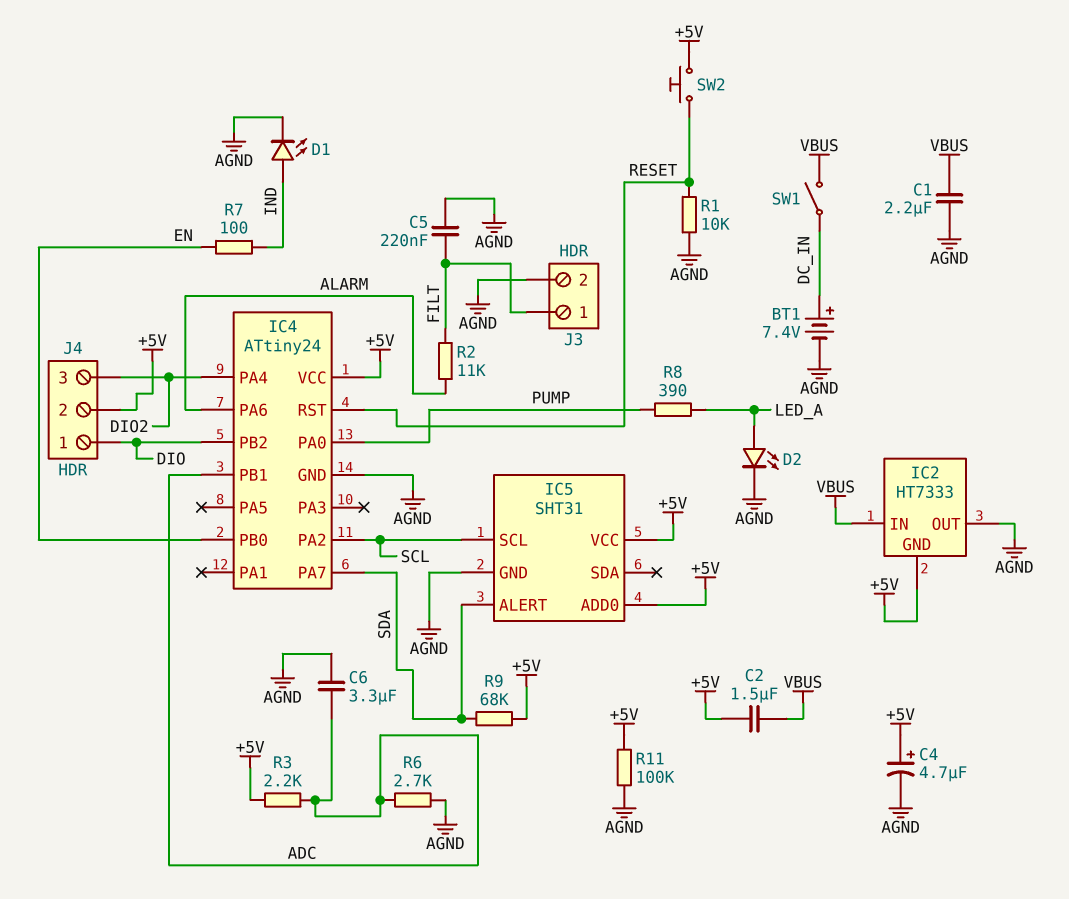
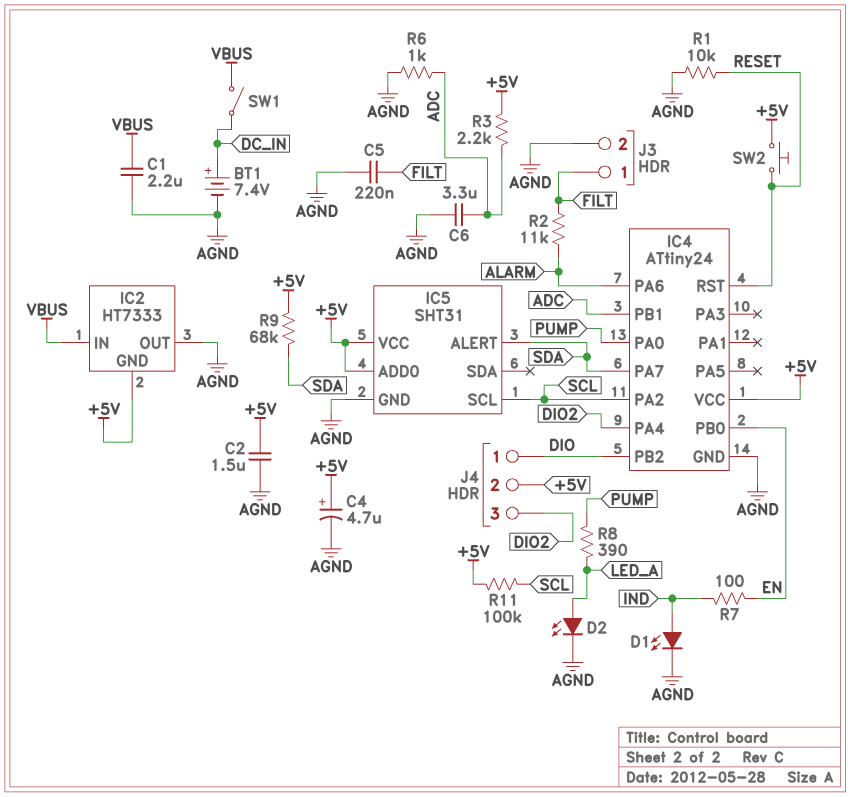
C2: 1.5uF (+5V, VBUS) -> 1.5uF (+5V, AGND)
R6: 2.7k (ADC, AGND) -> 1k (ADC, AGND)
R11: 100k (+5V, AGND) -> 100k (+5V, SCL)

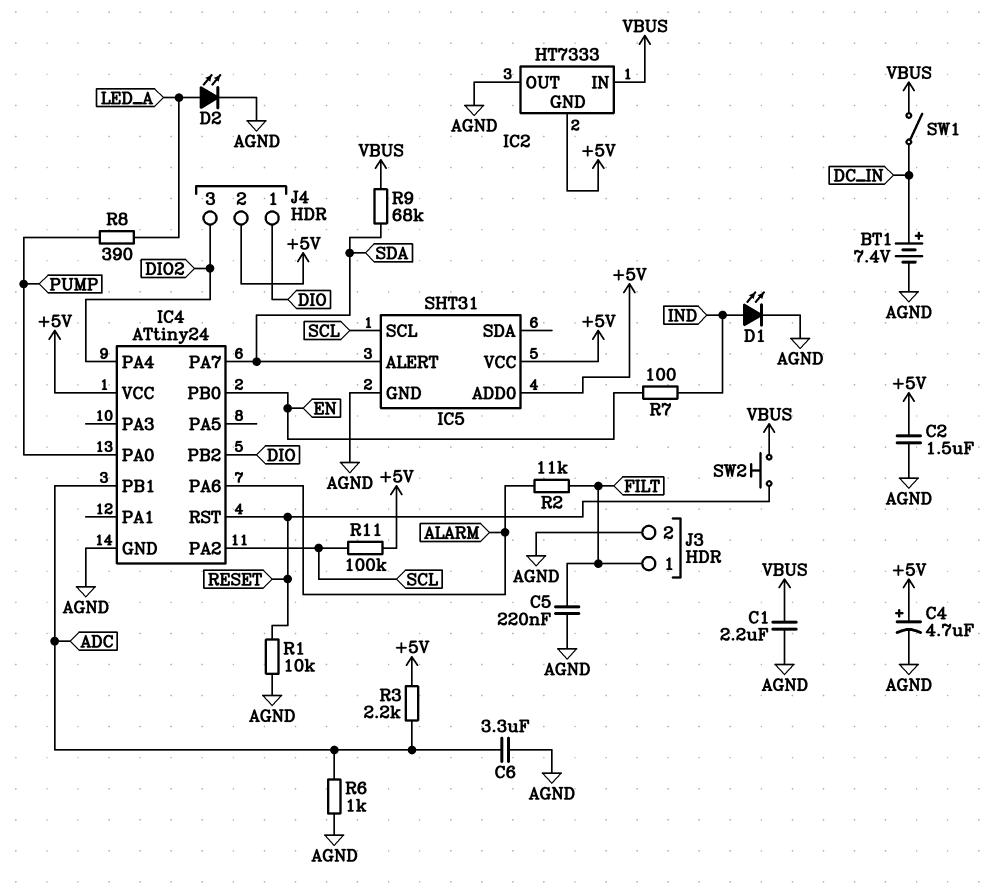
R9: 68k (+5V, SDA) -> 68k (SDA, VBUS)
SW2: button (+5V, RESET) -> button (RESET, VBUS)

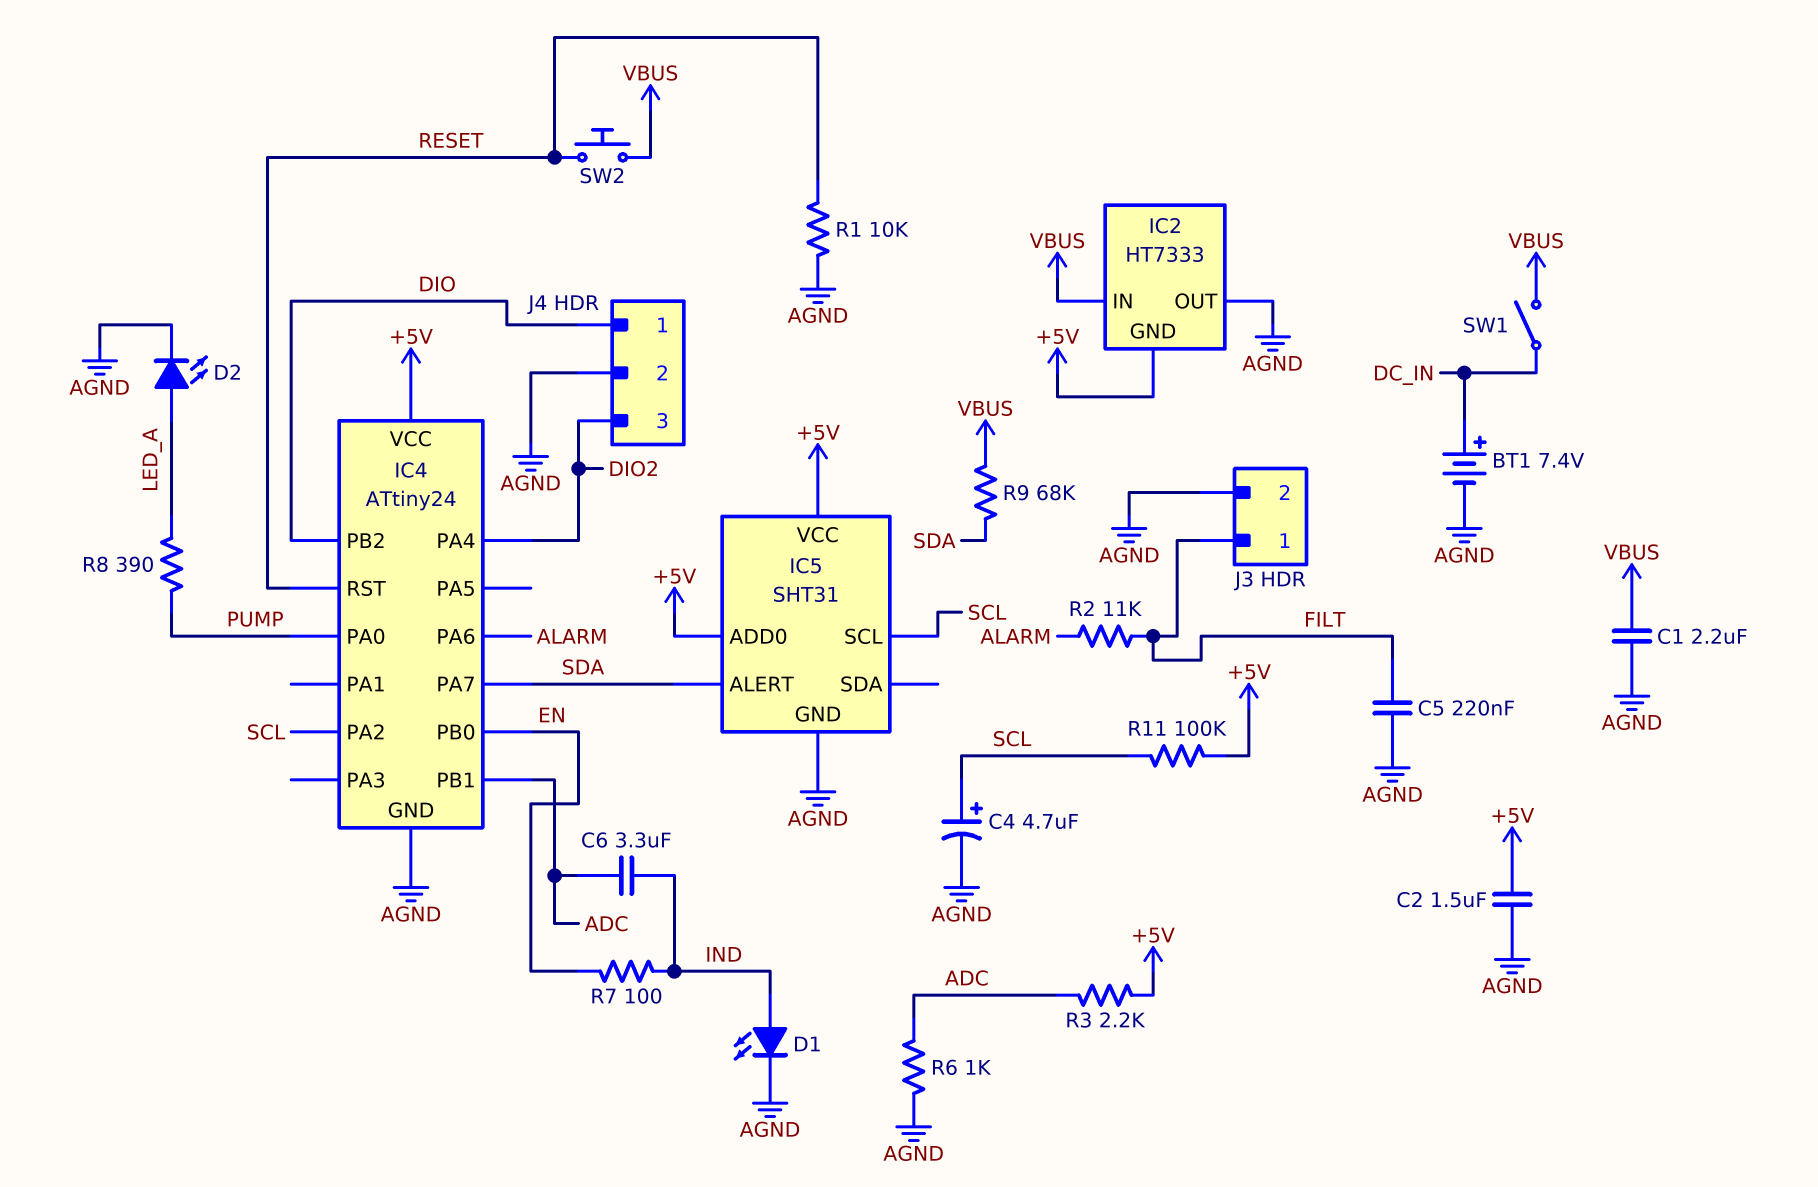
C4: 4.7uF (plus +5V, minus AGND) -> 4.7uF (plus SCL, minus AGND)
C6: 3.3uF (ADC, AGND) -> 3.3uF (ADC, IND)
J4 pin 2: +5V -> AGND

